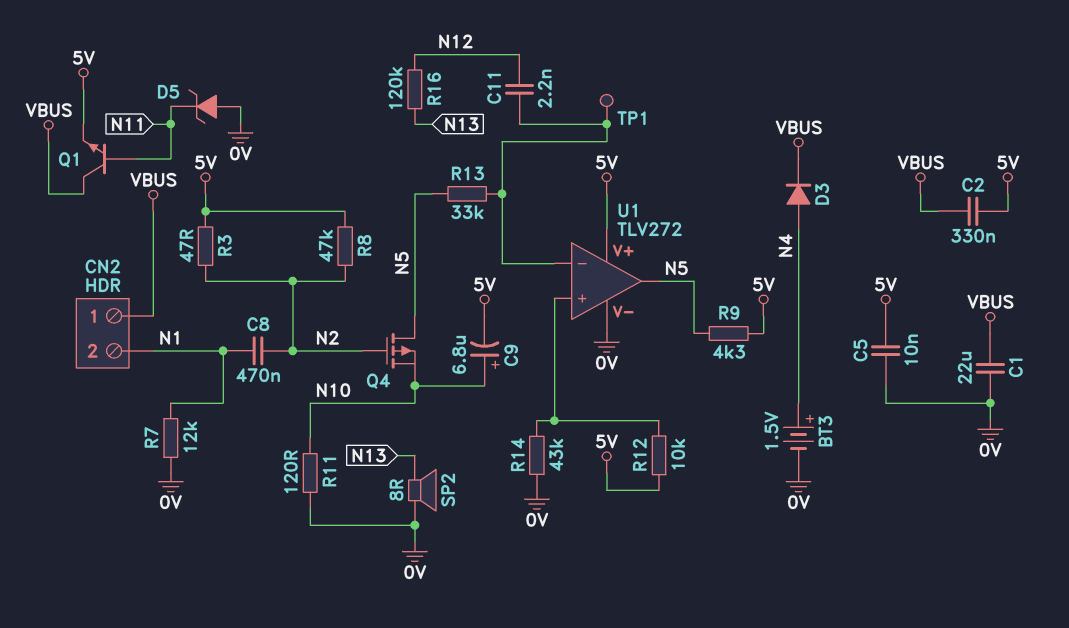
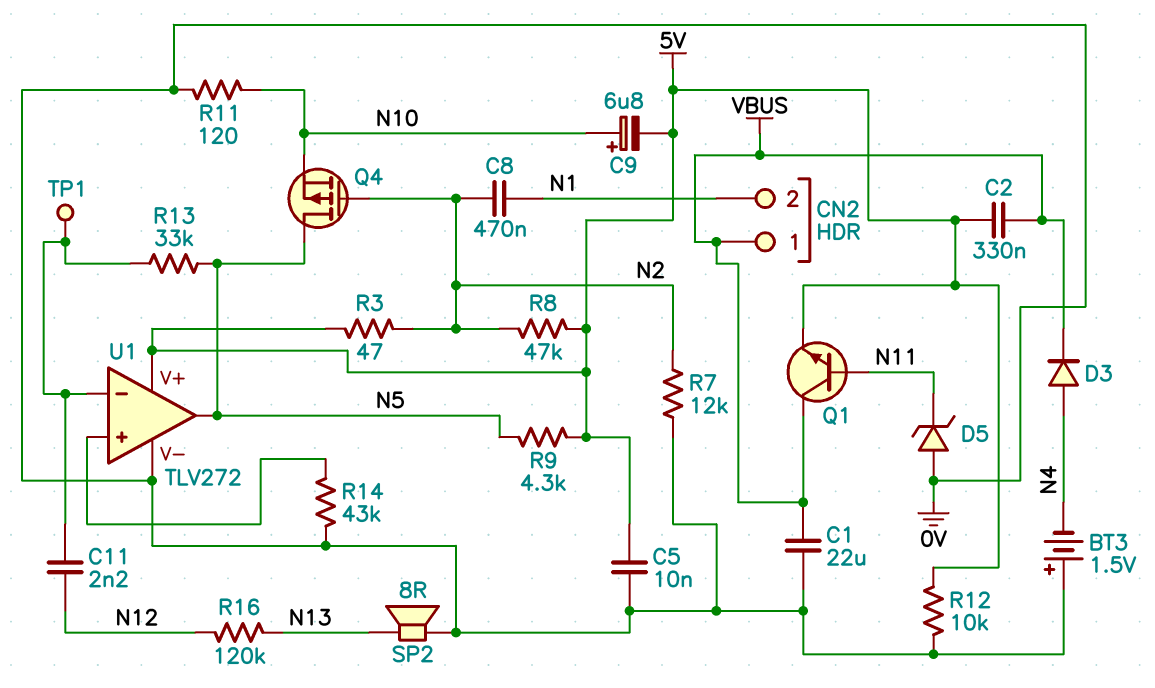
BT3: 1.5V (plus N4, minus 0V) -> 1.5V (plus 0V, minus N4)
R7: 12k (0V, N1) -> 12k (0V, N2)
R12: 10k (5V, U1/in+) -> 10k (0V, 5V)

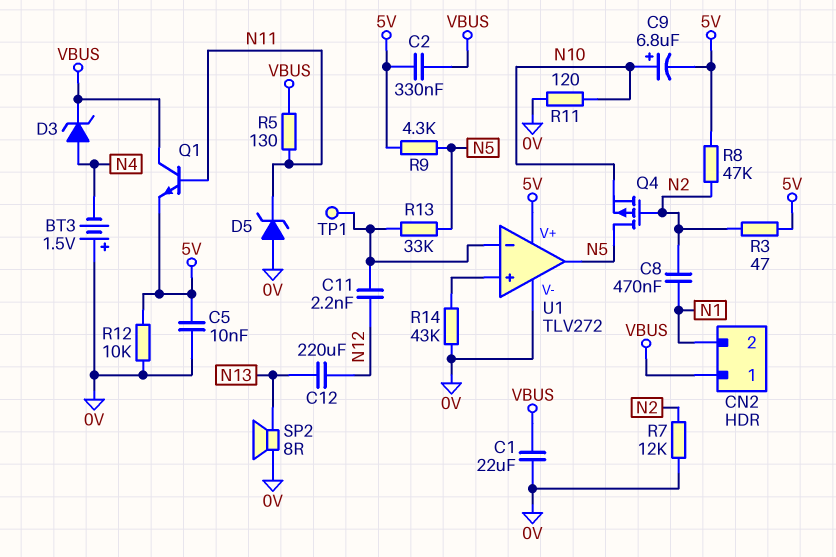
C12: none -> 220uF (N12, N13)
D3: diode (A N4, K VBUS) -> zener (A N4, K VBUS)
R5: none -> 130 (N11, VBUS)
R16: 120k (N12, N13) -> none

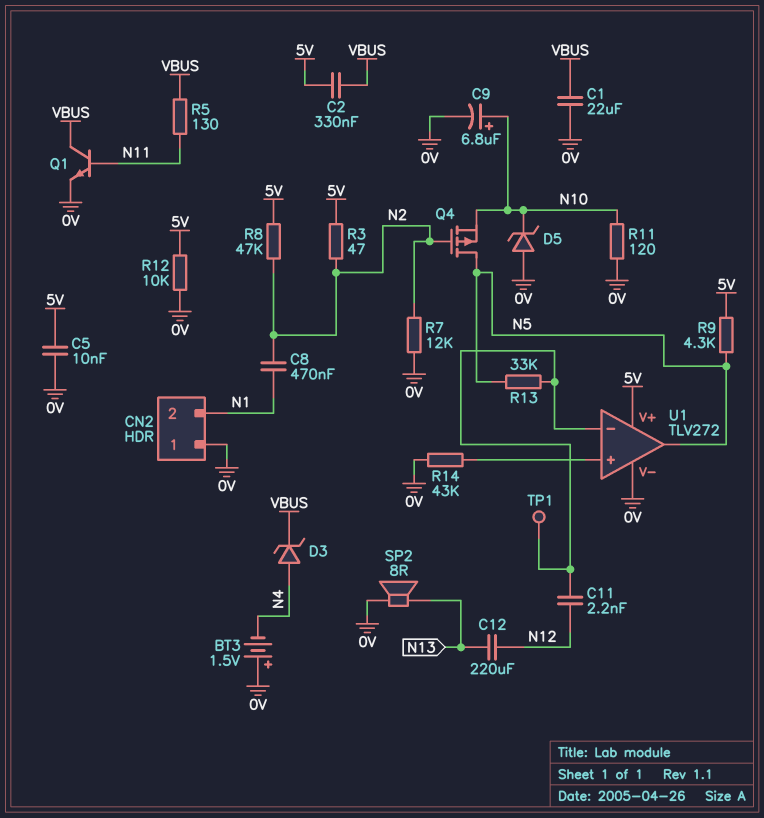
C9: 6.8uF (plus N10, minus 5V) -> 6.8uF (plus N10, minus 0V)
CN2 pin 1: VBUS -> 0V
D5: zener (A 0V, K N11) -> zener (A 0V, K N10)
Q1: NPN (B N11, C VBUS, E 5V) -> NPN (B N11, C VBUS, E 0V)

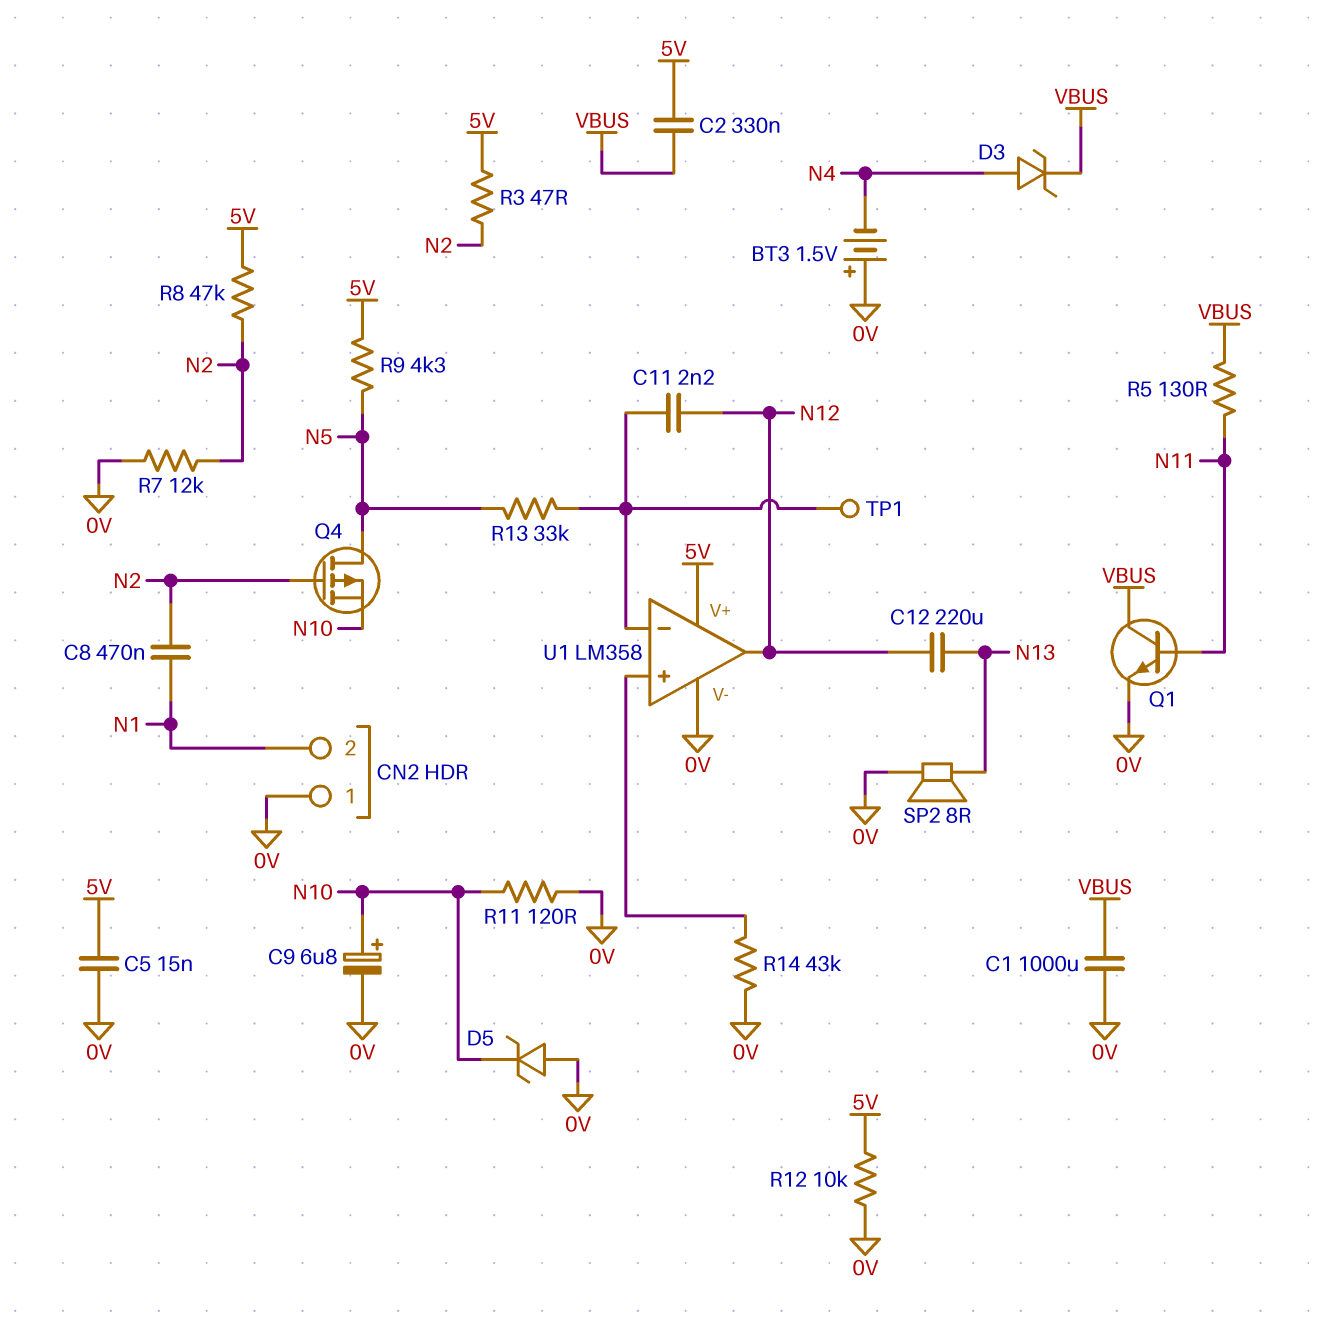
C1: 22uF (0V, VBUS) -> 1000uF (0V, VBUS)
C5: 10nF (0V, 5V) -> 15nF (0V, 5V)
U1: TLV272 -> LM358
U1 pin out: N5 -> N12

